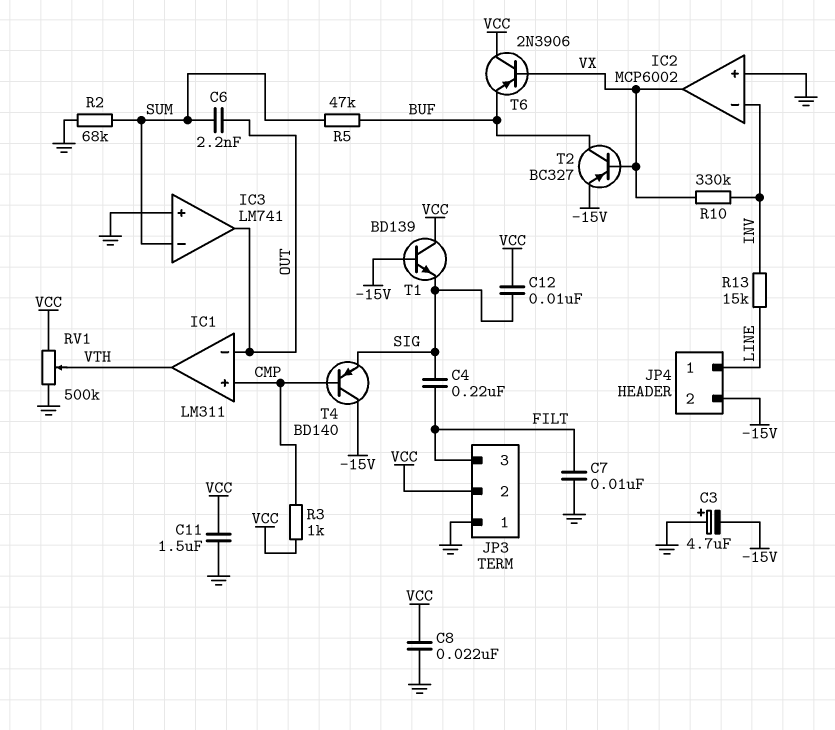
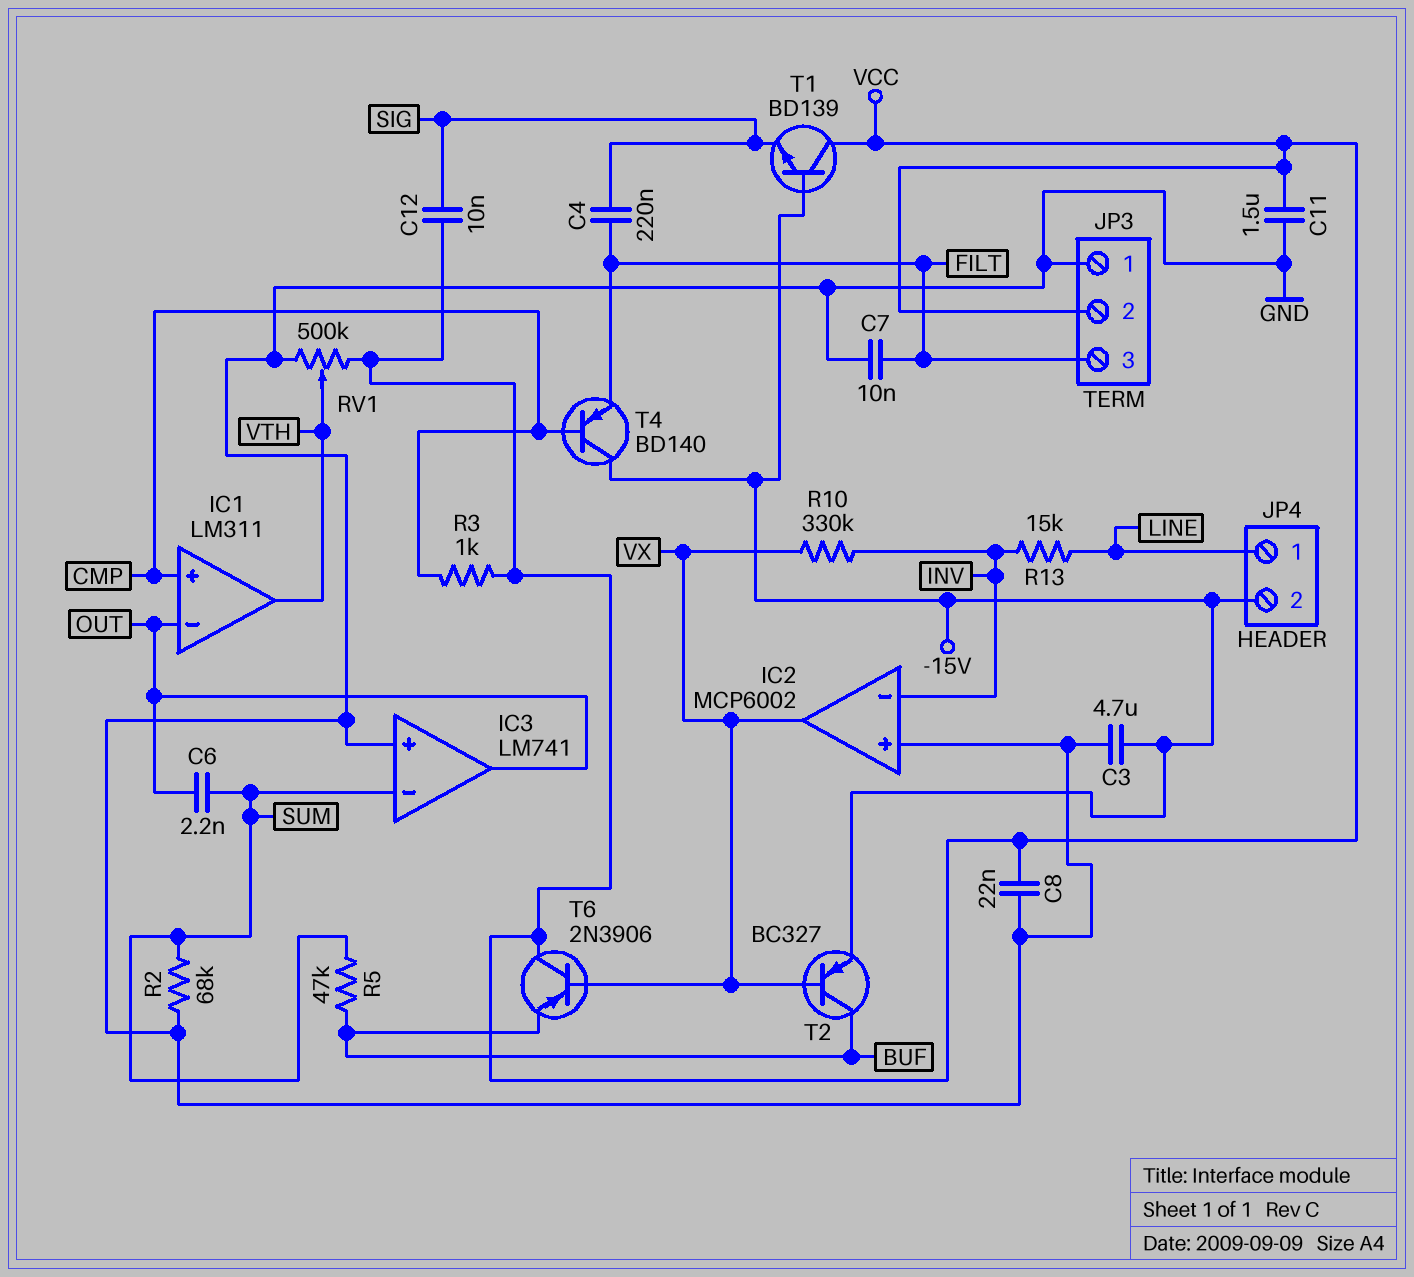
C3: 4.7uF (plus GND, minus -15V) -> 4.7uF (-15V, GND)
T4: PNP BD140 (B CMP, C -15V, E SIG) -> PNP BD140 (B CMP, C -15V, E FILT)

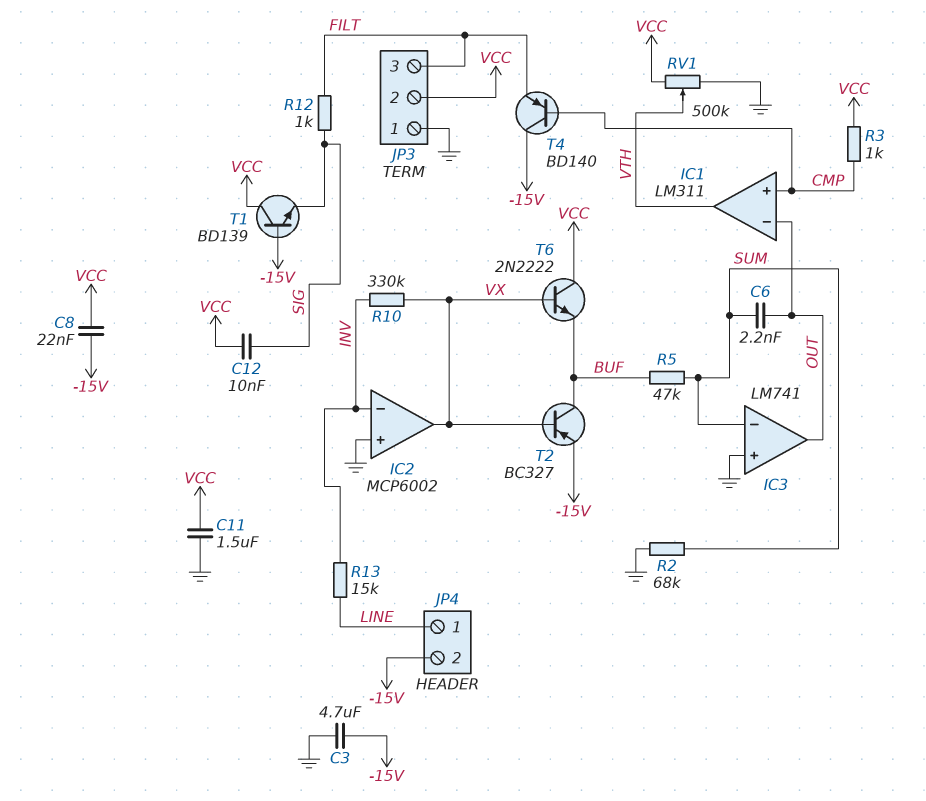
C4: 220nF (FILT, SIG) -> none
C7: 10nF (FILT, GND) -> none
C8: 22nF (GND, VCC) -> 22nF (-15V, VCC)
R12: none -> 1k (FILT, SIG)
T6: PNP 2N3906 (B VX, C VCC, E BUF) -> NPN 2N2222 (B VX, C VCC, E BUF)

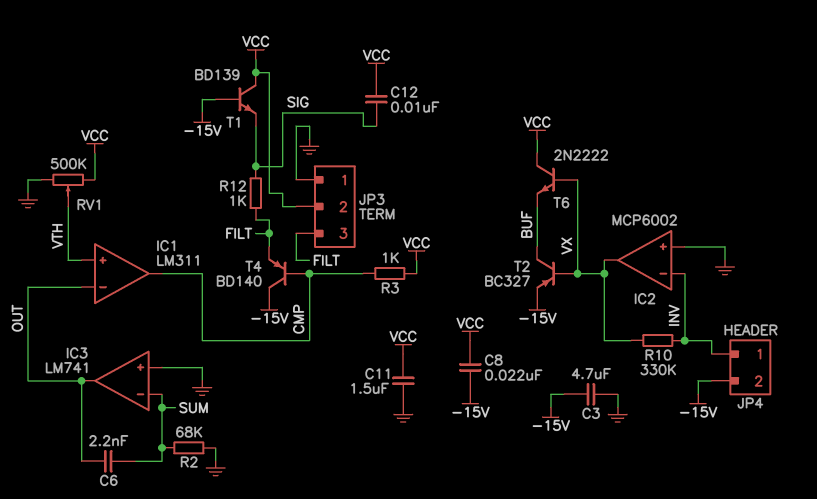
IC1 pin in+: CMP -> VTH
IC1 pin out: VTH -> CMP
JP4 pin 1: LINE -> INV
R5: 47k (BUF, SUM) -> none
R13: 15k (INV, LINE) -> none

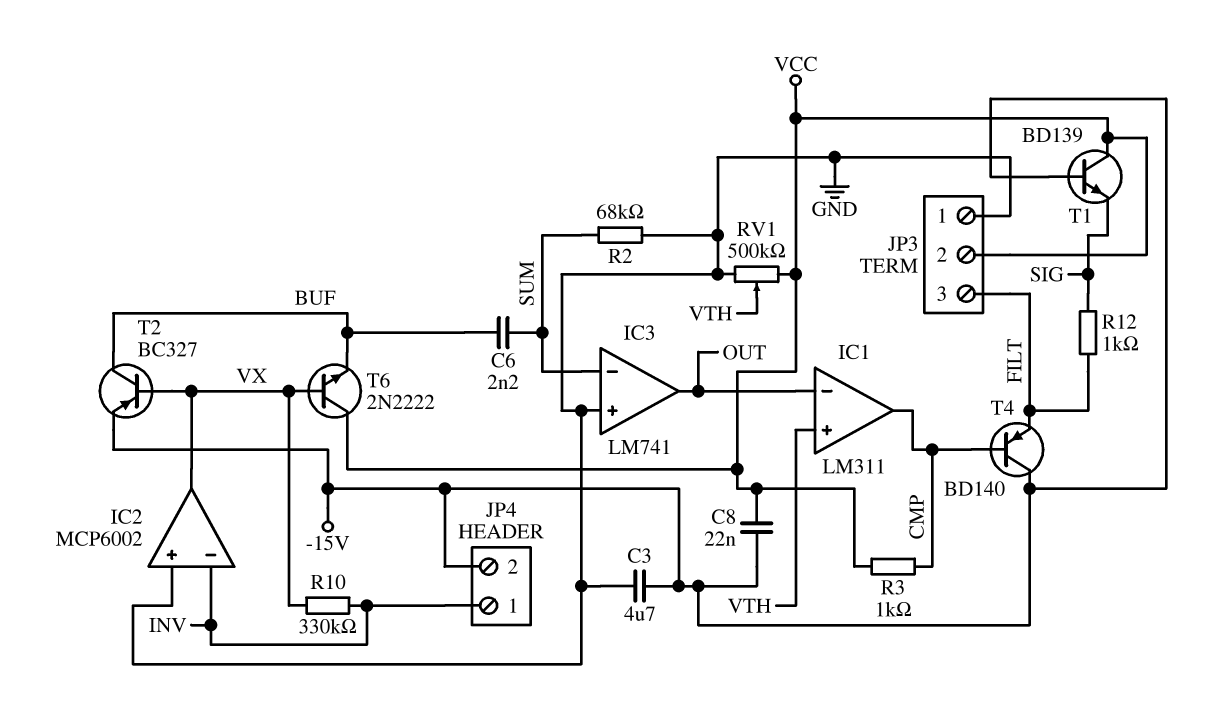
C6: 2.2nF (OUT, SUM) -> 2.2nF (BUF, SUM)
C11: 1.5uF (GND, VCC) -> none
C12: 10nF (SIG, VCC) -> none

